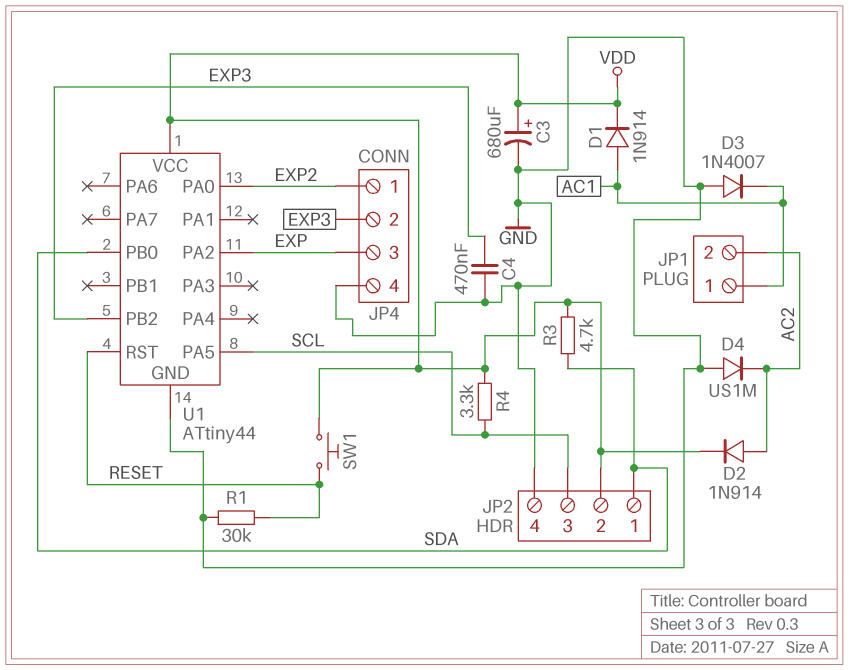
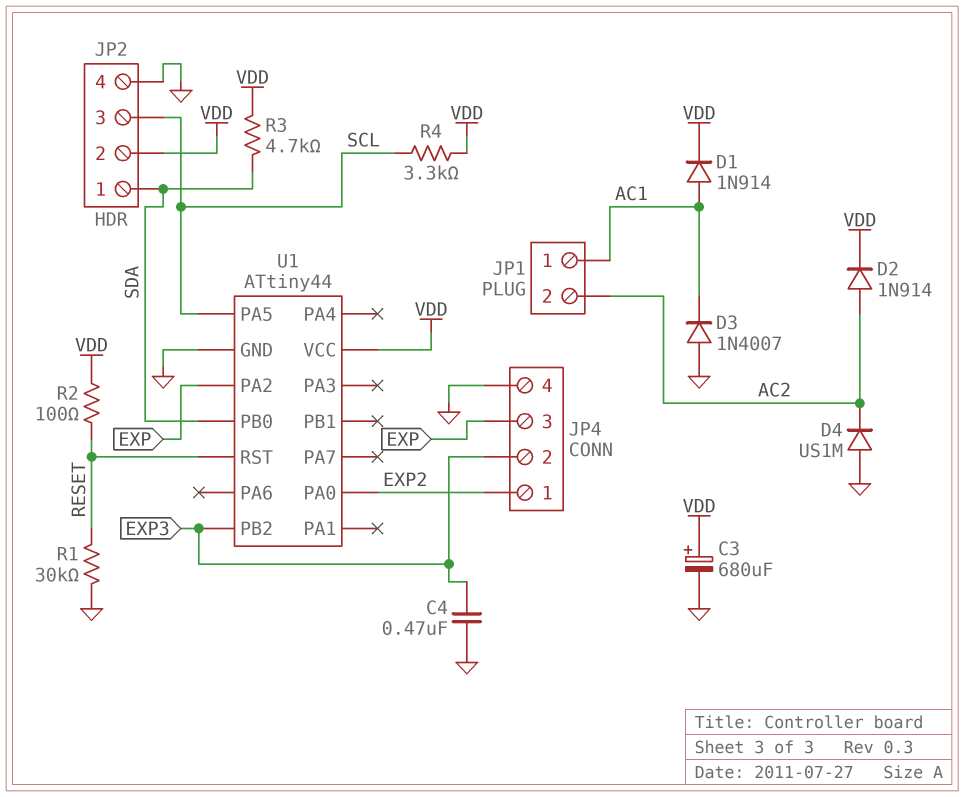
R2: none -> 100 (RESET, VDD)
SW1: button (RESET, VDD) -> none

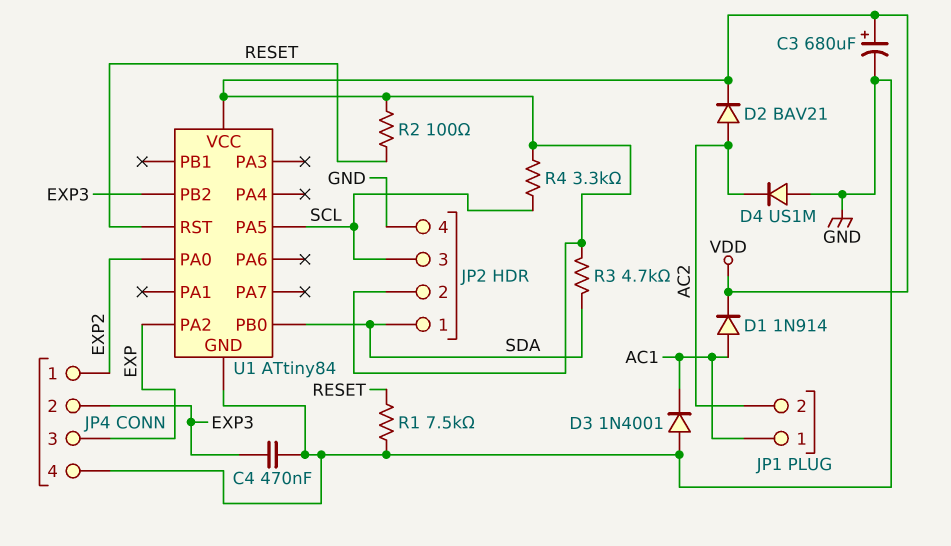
D2: diode 1N914 (A AC2, K VDD) -> diode BAV21 (A AC2, K VDD)
D3: diode 1N4007 (A GND, K AC1) -> diode 1N4001 (A GND, K AC1)
R1: 30k (GND, RESET) -> 7.5k (GND, RESET)
U1: ATtiny44 -> ATtiny84

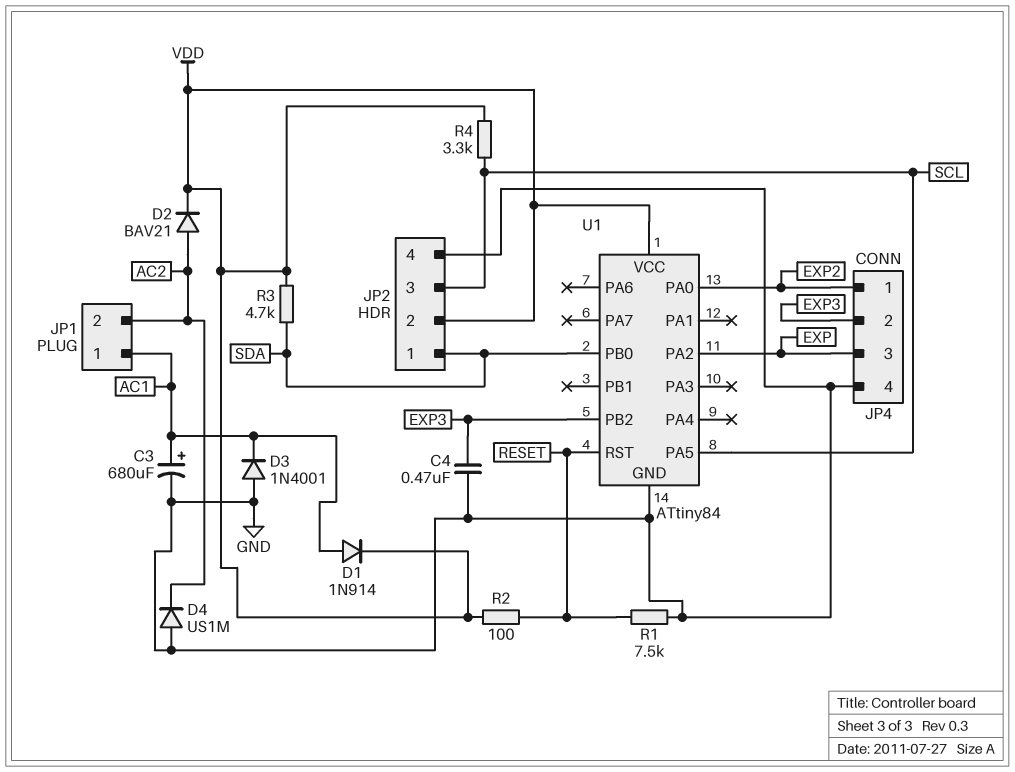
C3: 680uF (plus VDD, minus GND) -> 680uF (plus AC1, minus GND)

